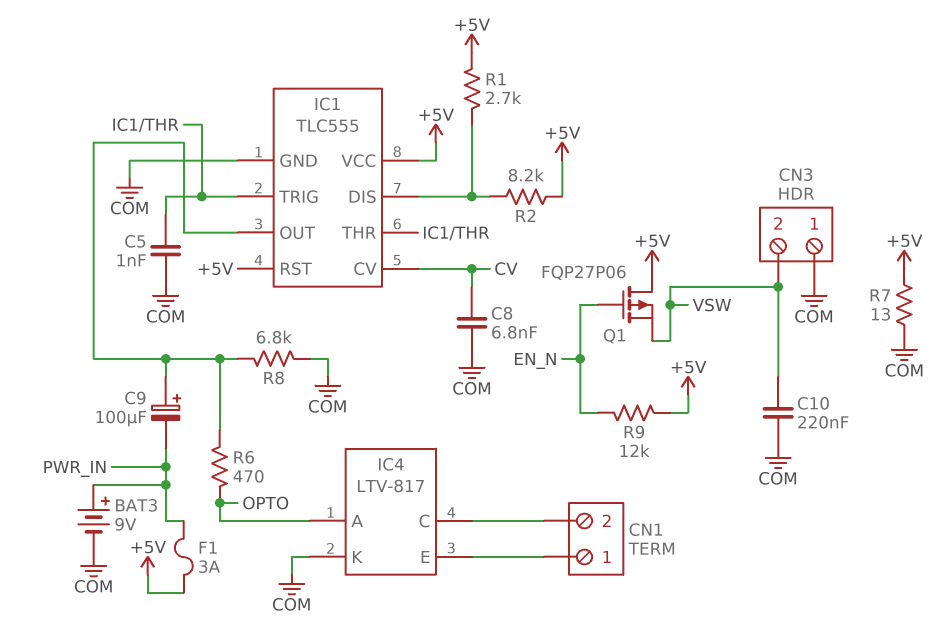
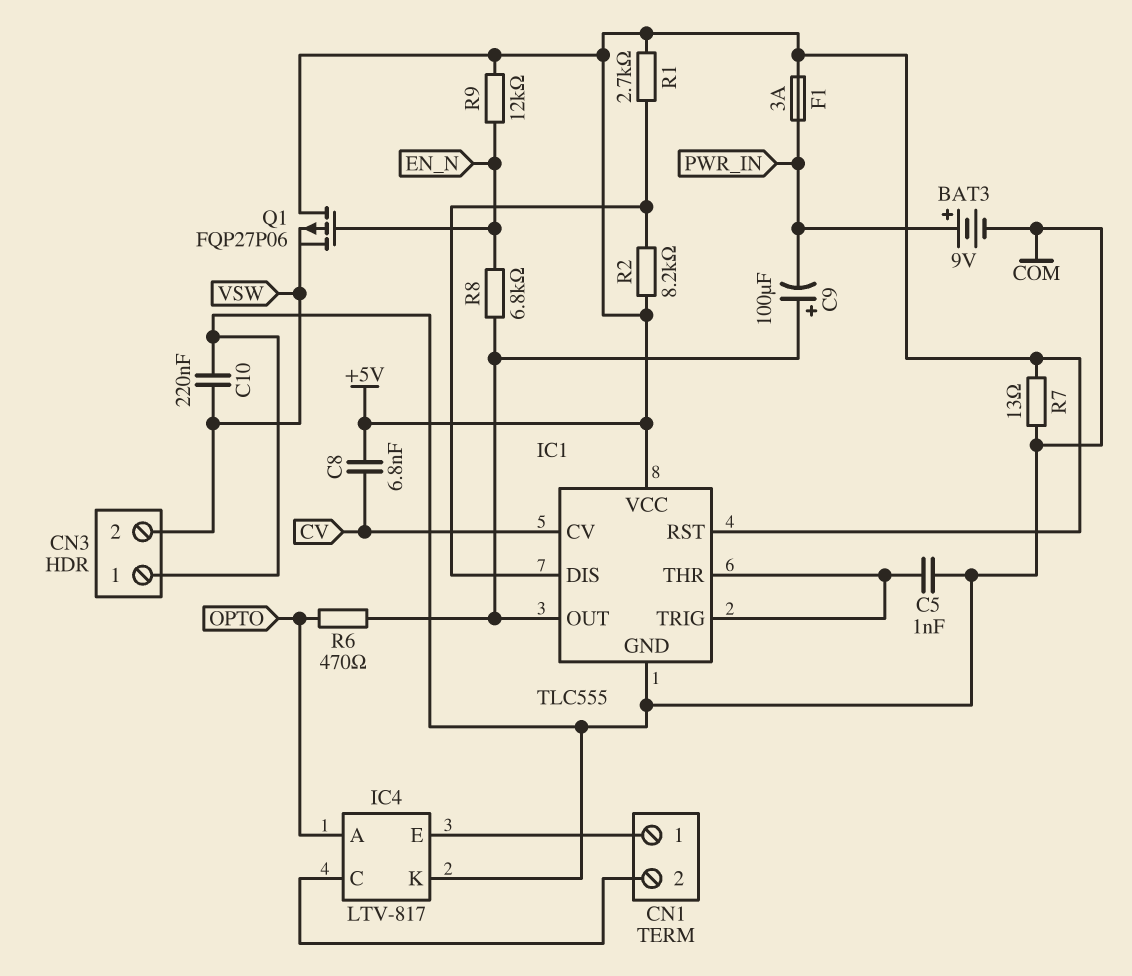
C8: 6.8nF (COM, CV) -> 6.8nF (+5V, CV)
R8: 6.8k (COM, IC1/OUT) -> 6.8k (EN_N, IC1/OUT)

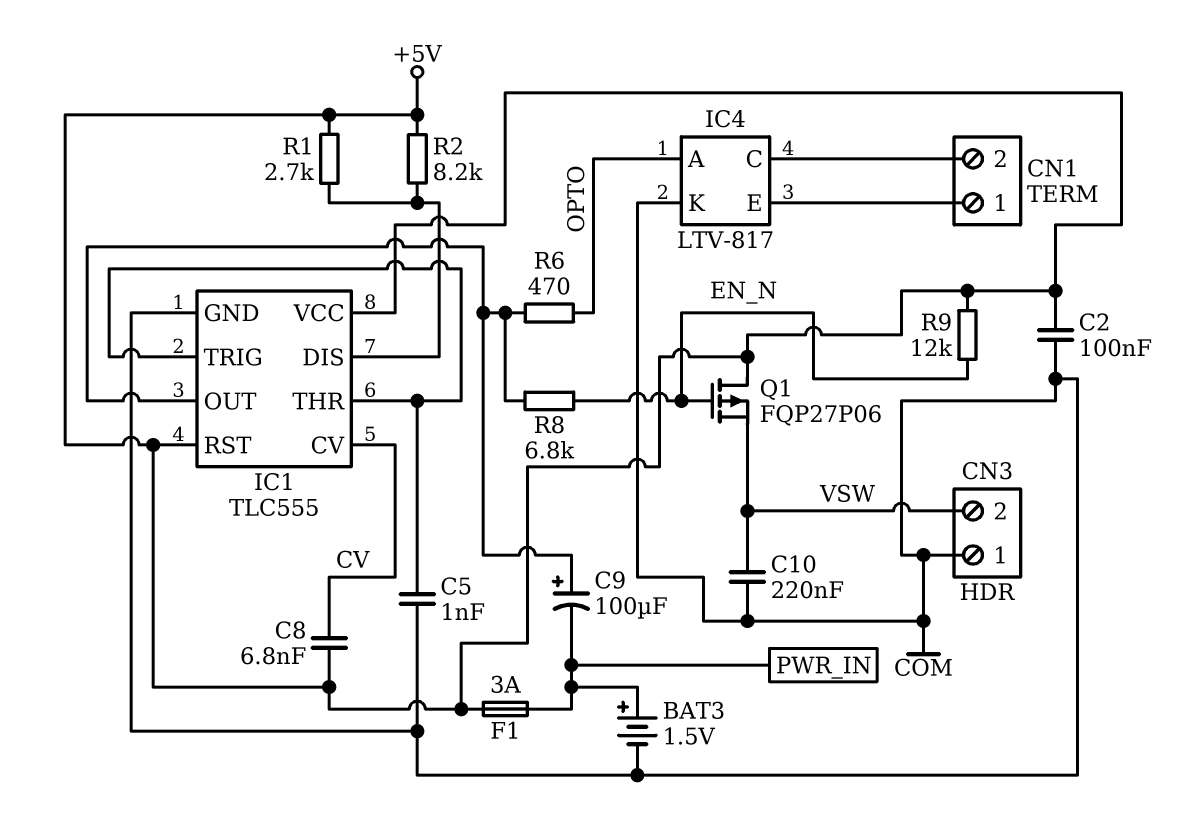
BAT3: 9V (plus PWR_IN, minus COM) -> 1.5V (plus PWR_IN, minus COM)
C2: none -> 100nF (+5V, COM)
R7: 13 (+5V, COM) -> none

